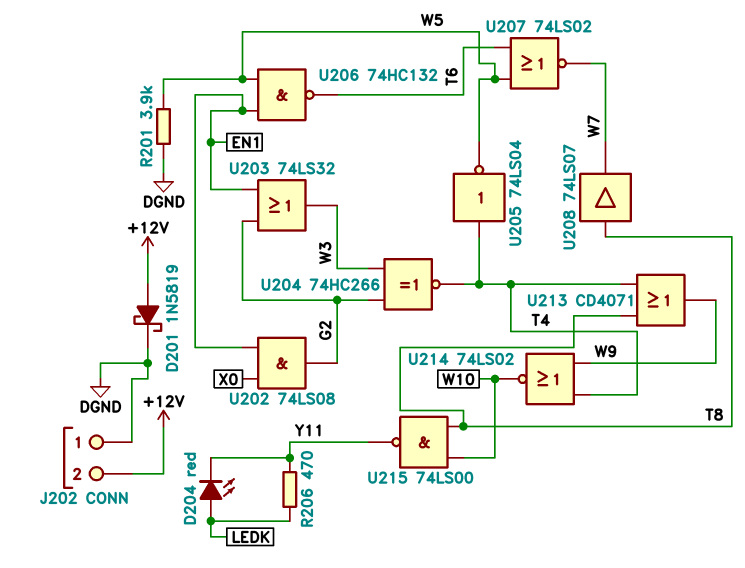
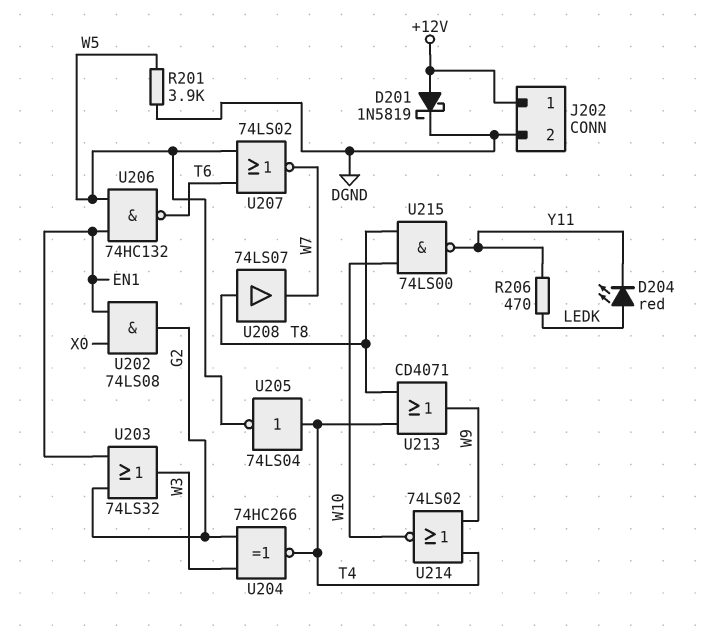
J202 pin 1: DGND -> +12V
J202 pin 2: +12V -> DGND

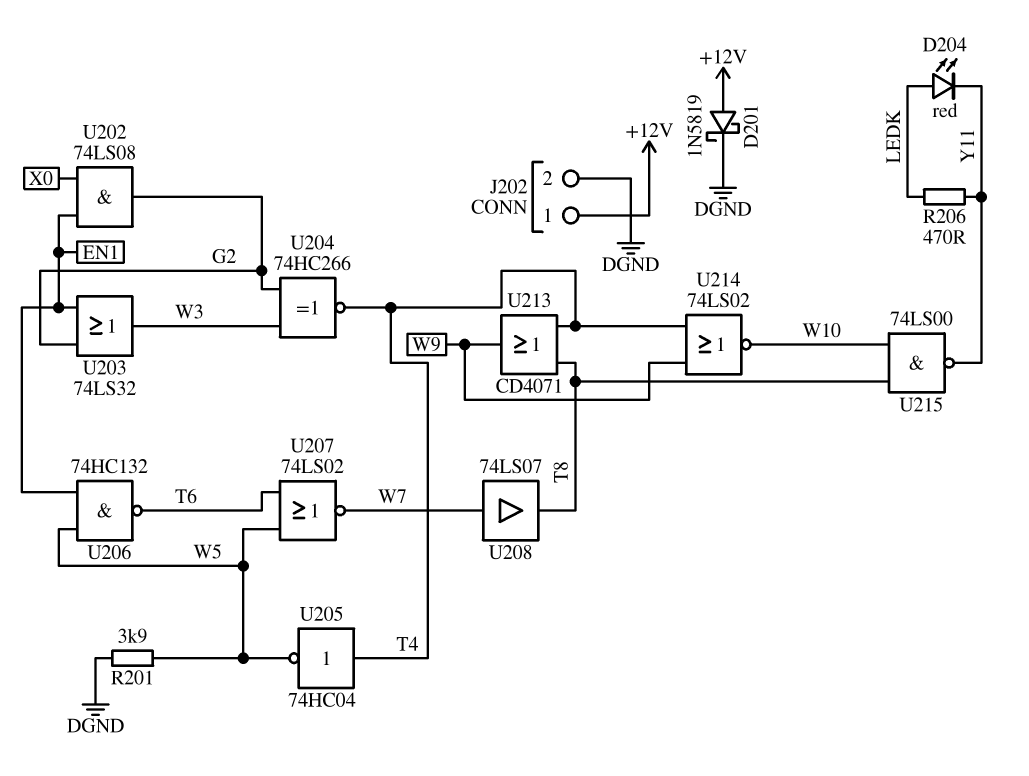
U205: NOT 74LS04 (in T4, out W5) -> NOT 74HC04 (in T4, out W5)
U208: buffer 74LS07 (in T8, out W7) -> buffer 74LS07 (in W7, out T8)

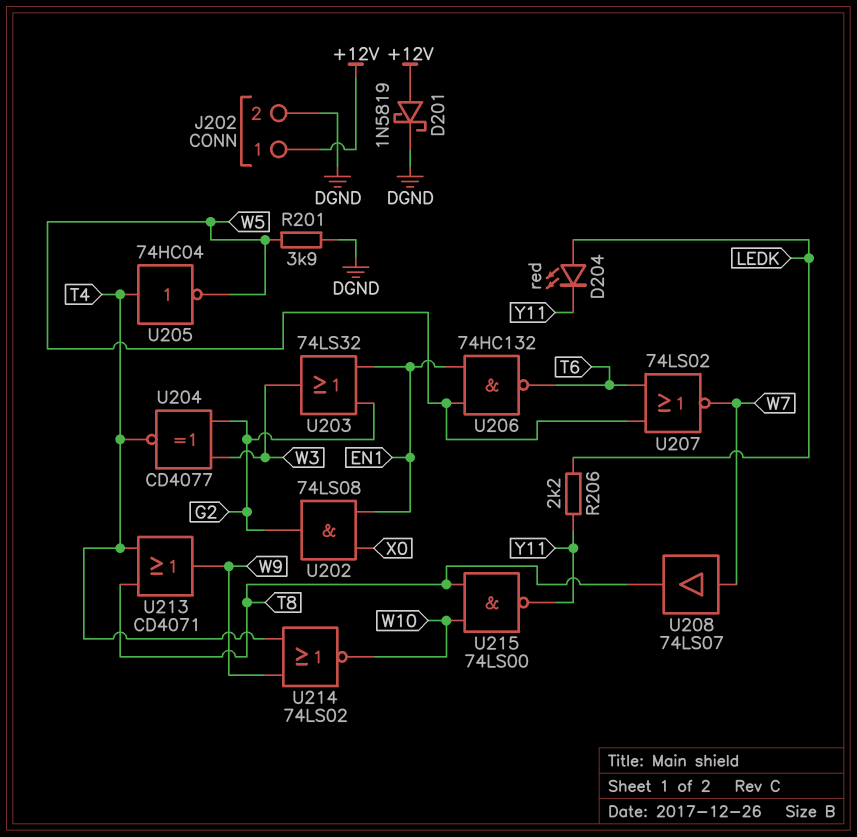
R206: 470 (LEDK, Y11) -> 2.2k (LEDK, Y11)
U204: XNOR 74HC266 (in G2, in W3, out T4) -> XNOR CD4077 (in G2, in W3, out T4)

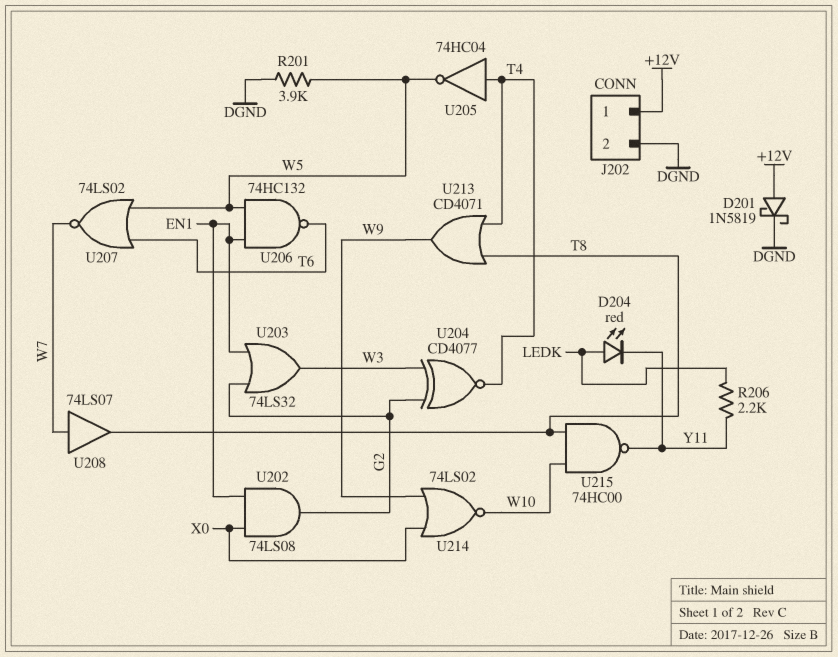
U214: NOR 74LS02 (in T4, in W9, out W10) -> NOR 74LS02 (in W9, in X0, out W10)
U215: NAND 74LS00 (in T8, in W10, out Y11) -> NAND 74HC00 (in T8, in W10, out Y11)

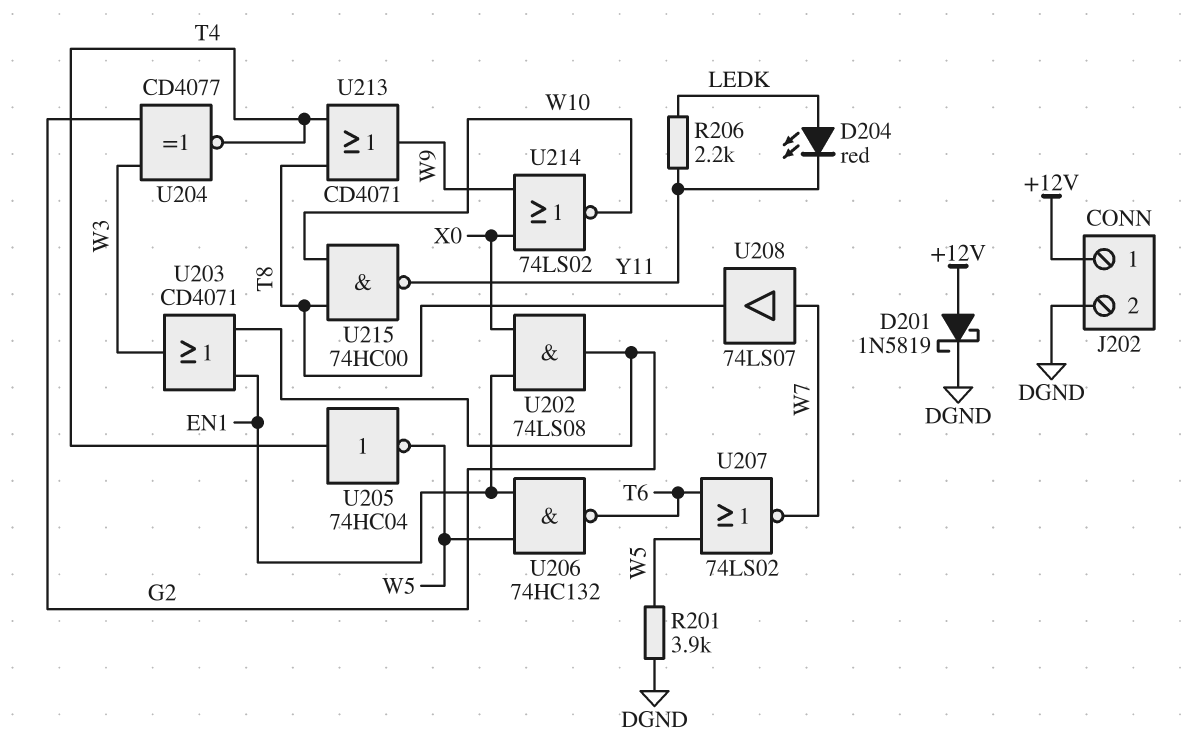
U203: OR 74LS32 (in EN1, in G2, out W3) -> OR CD4071 (in EN1, in G2, out W3)

